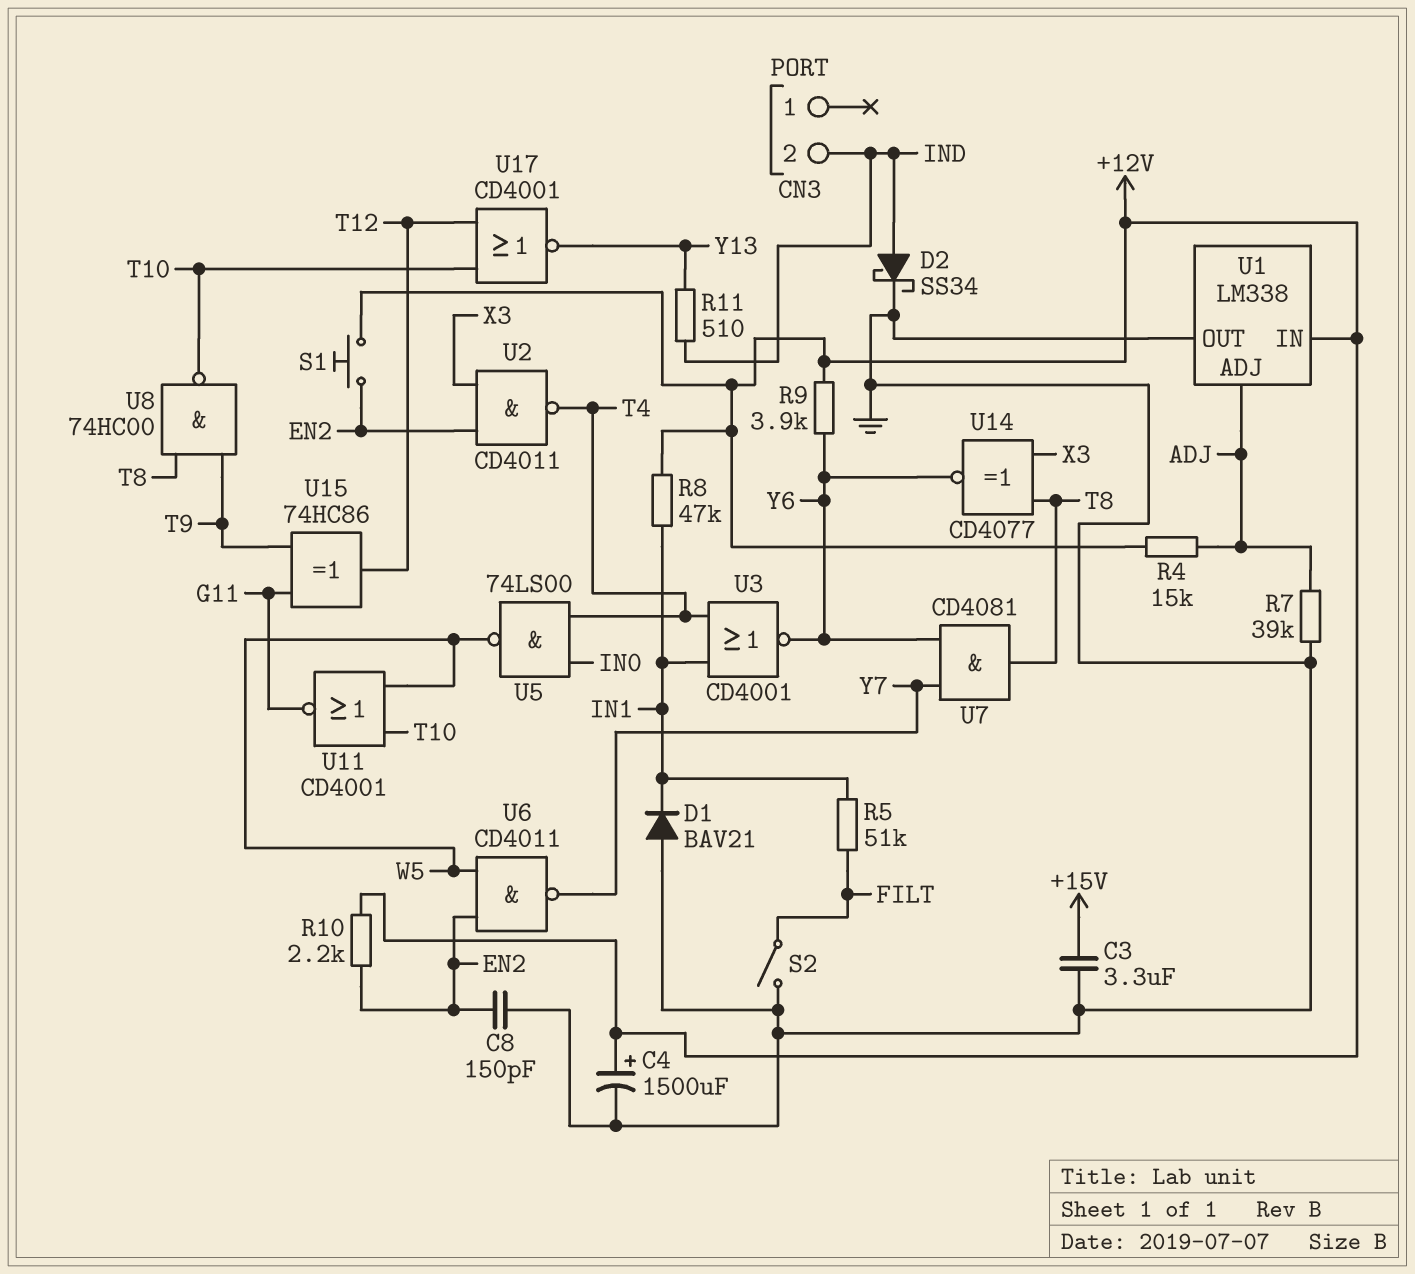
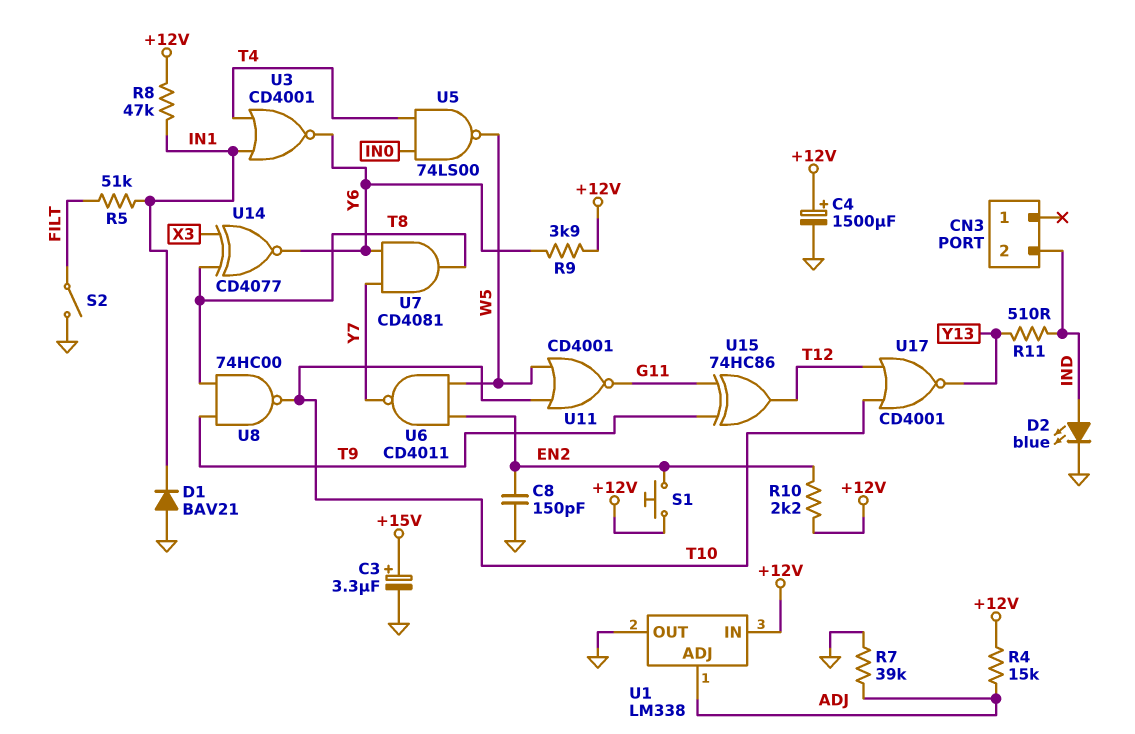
C3: 3.3uF (+15V, GND) -> 3.3uF (plus +15V, minus GND)
D2: schottky SS34 (A IND, K GND) -> LED blue (A IND, K GND)
U2: NAND CD4011 (in EN2, in X3, out T4) -> none

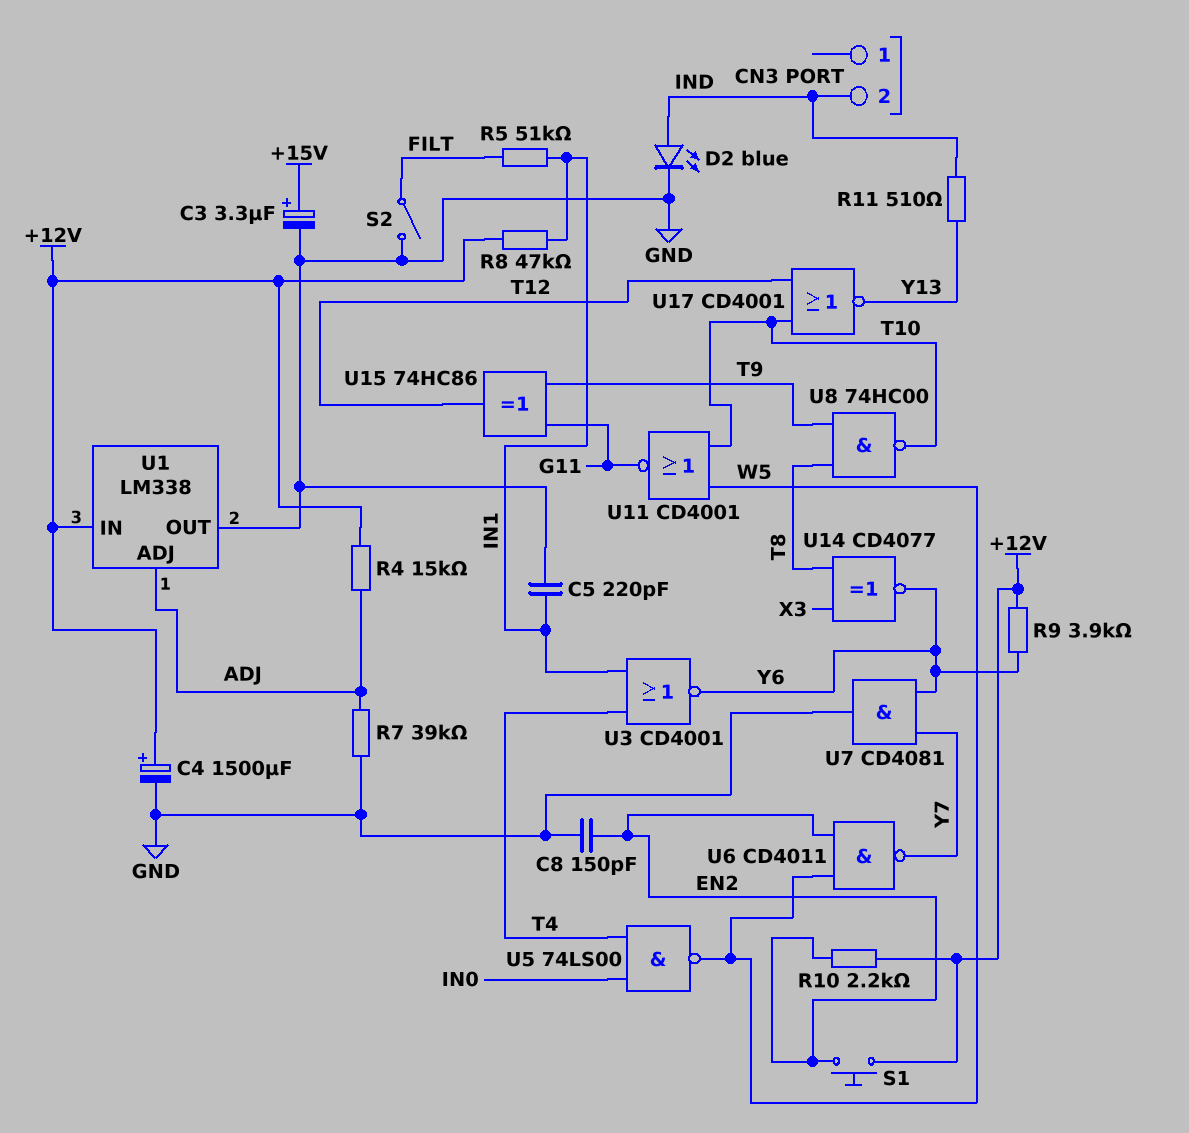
C5: none -> 220pF (GND, IN1)
D1: diode BAV21 (A GND, K IN1) -> none
U7: AND CD4081 (in Y6, in Y7, out T8) -> AND CD4081 (in Y6, in Y7, out GND)

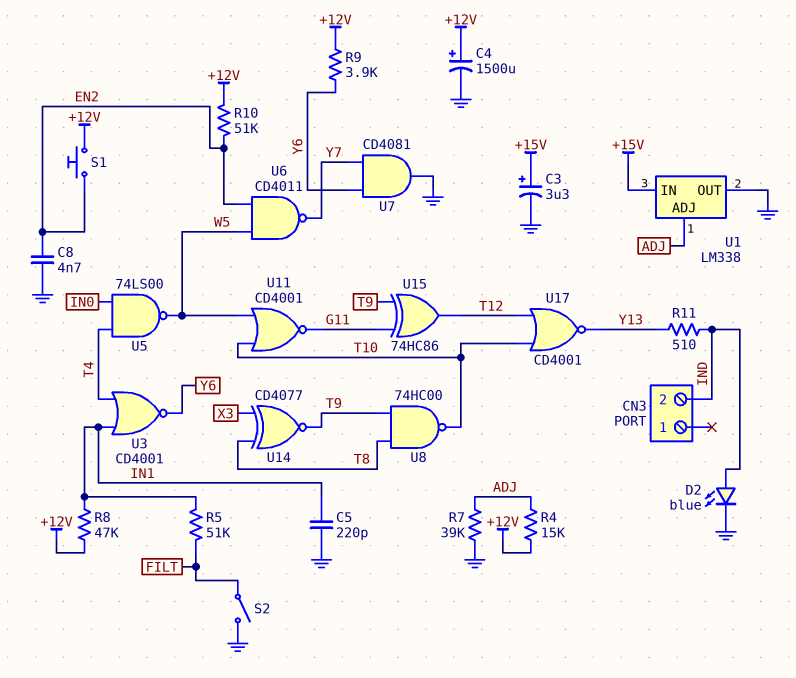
C8: 150pF (EN2, GND) -> 4.7nF (EN2, GND)
R10: 2.2k (+12V, EN2) -> 51k (+12V, EN2)
U1 pin IN: +12V -> +15V
U14: XNOR CD4077 (in T8, in X3, out Y6) -> XNOR CD4077 (in T8, in X3, out T9)

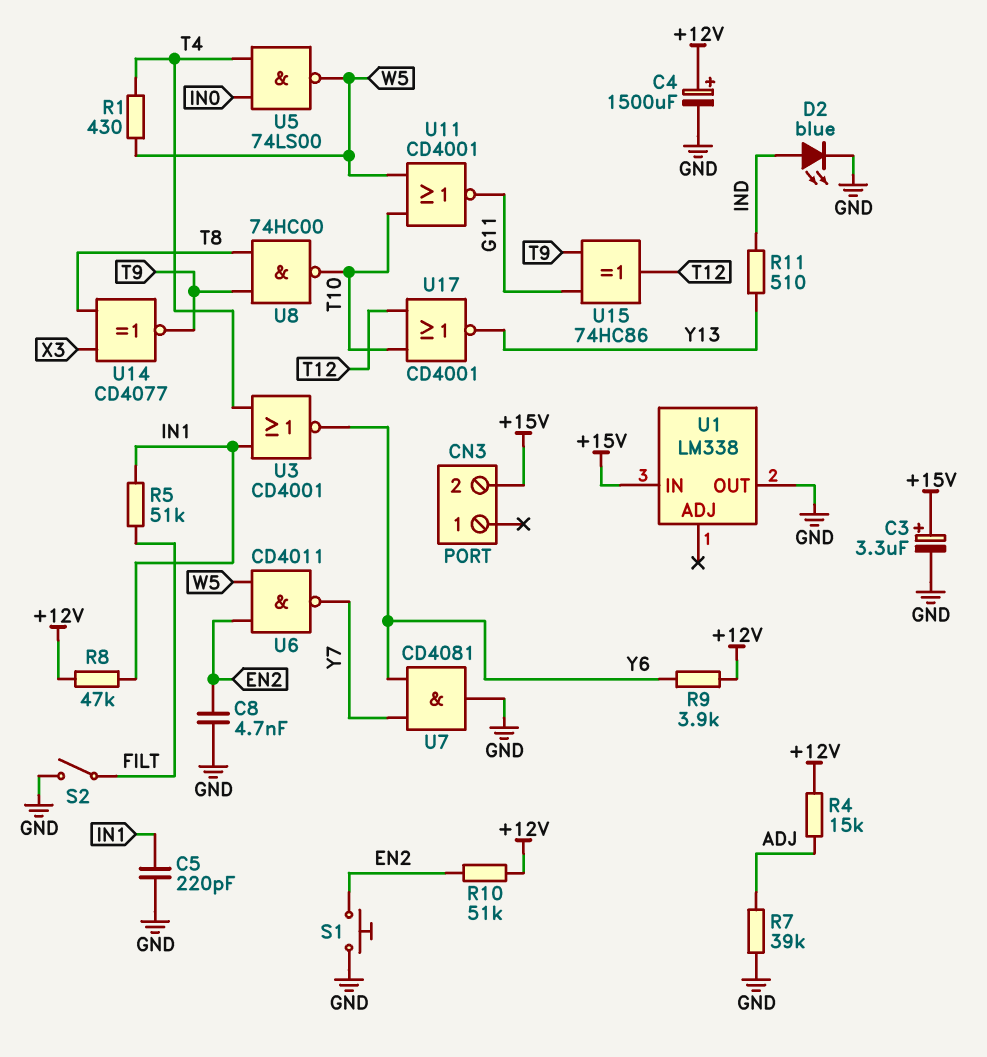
CN3 pin 2: IND -> +15V
R1: none -> 430 (T4, W5)
S1: button (+12V, EN2) -> button (EN2, GND)
U1 pin ADJ: ADJ -> none

